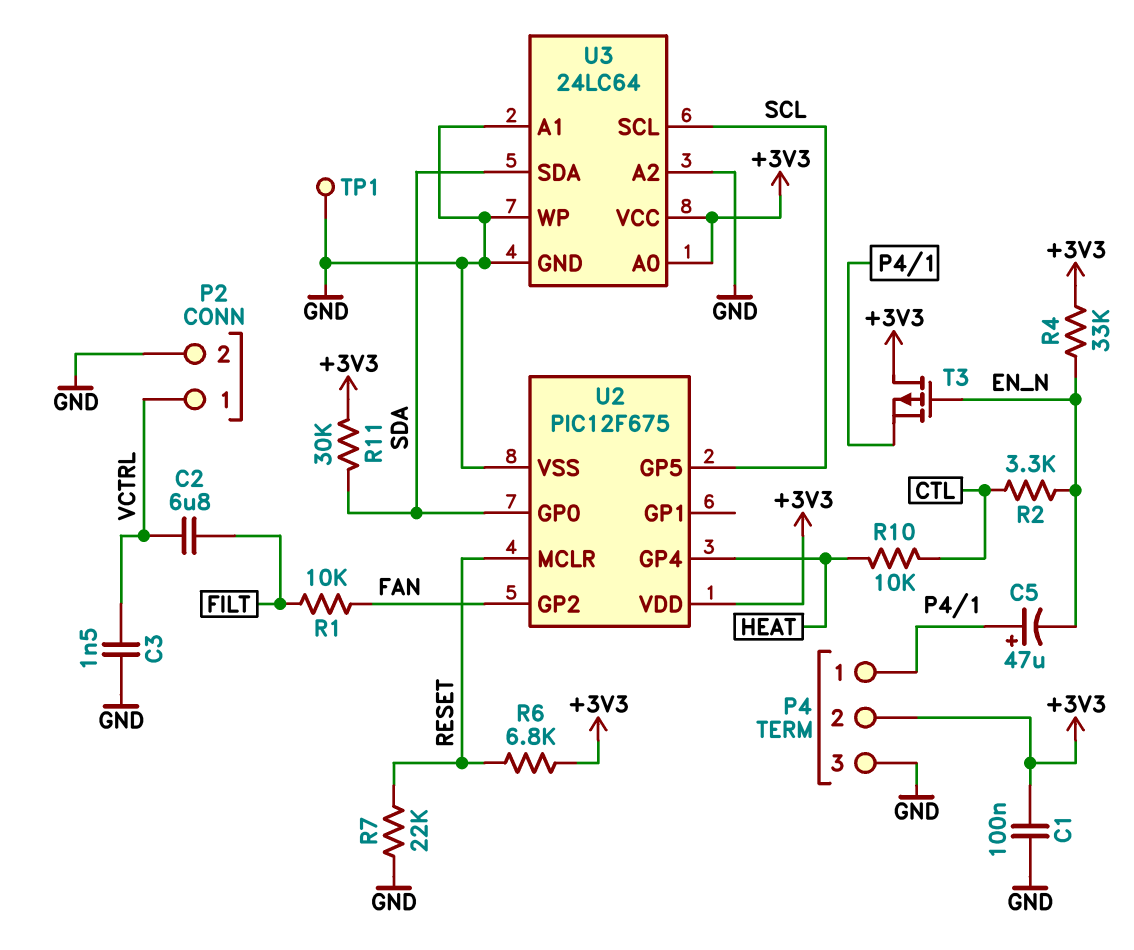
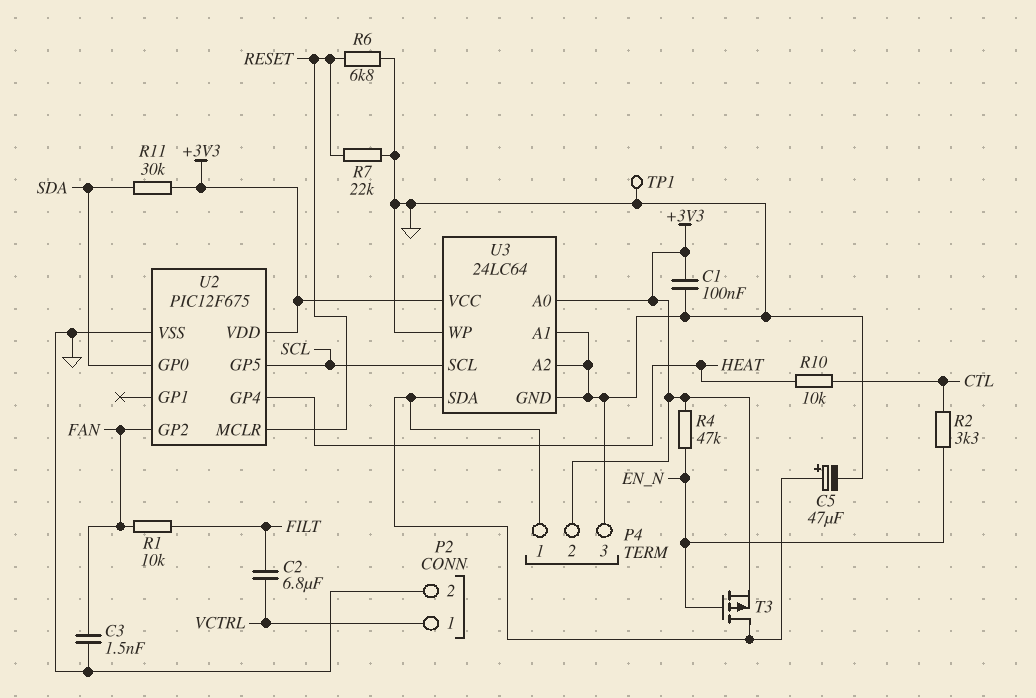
C3: 1.5nF (GND, VCTRL) -> 1.5nF (FAN, GND)
C5: 47uF (plus P4/1, minus EN_N) -> 47uF (plus P4/1, minus GND)
R4: 33k (+3V3, EN_N) -> 47k (+3V3, EN_N)
R6: 6.8k (+3V3, RESET) -> 6.8k (GND, RESET)
T3: PMOS (G EN_N, D +3V3, S P4/1) -> PMOS (G EN_N, D P4/1, S +3V3)
U3 pin SDA: SDA -> P4/1

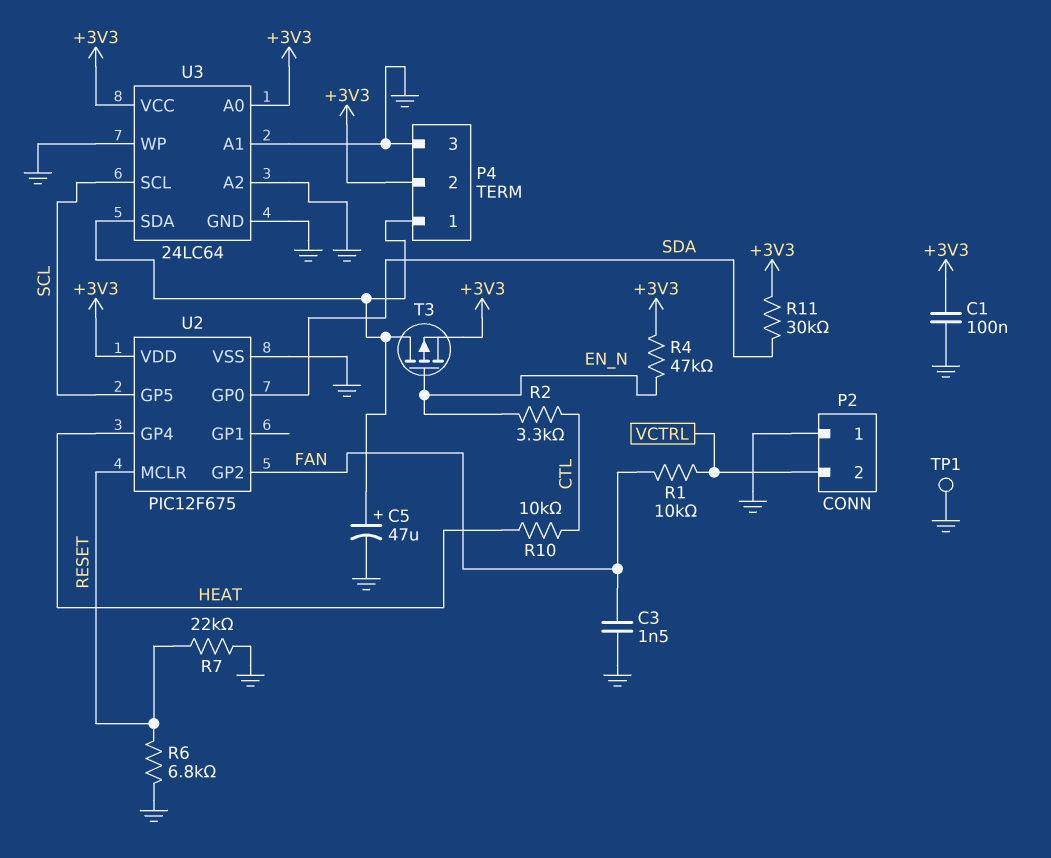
C2: 6.8uF (FILT, VCTRL) -> none
P2 pin 1: VCTRL -> GND
P2 pin 2: GND -> VCTRL
R1: 10k (FAN, FILT) -> 10k (FAN, VCTRL)

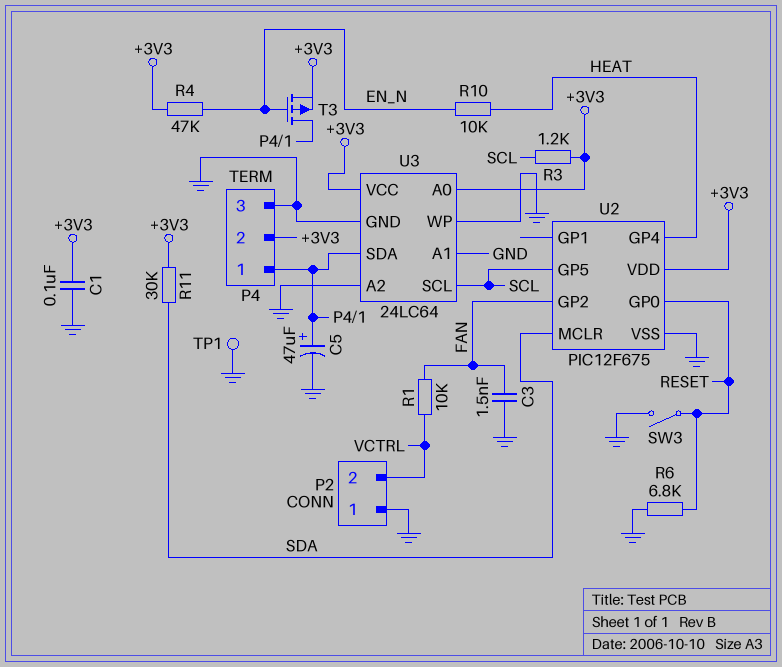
R2: 3.3k (CTL, EN_N) -> none
R3: none -> 1.2k (+3V3, SCL)
R7: 22k (GND, RESET) -> none
R10: 10k (CTL, HEAT) -> 10k (EN_N, HEAT)
SW3: none -> switch (GND, RESET)
U2 pin GP0: SDA -> RESET
U2 pin MCLR: RESET -> SDA

